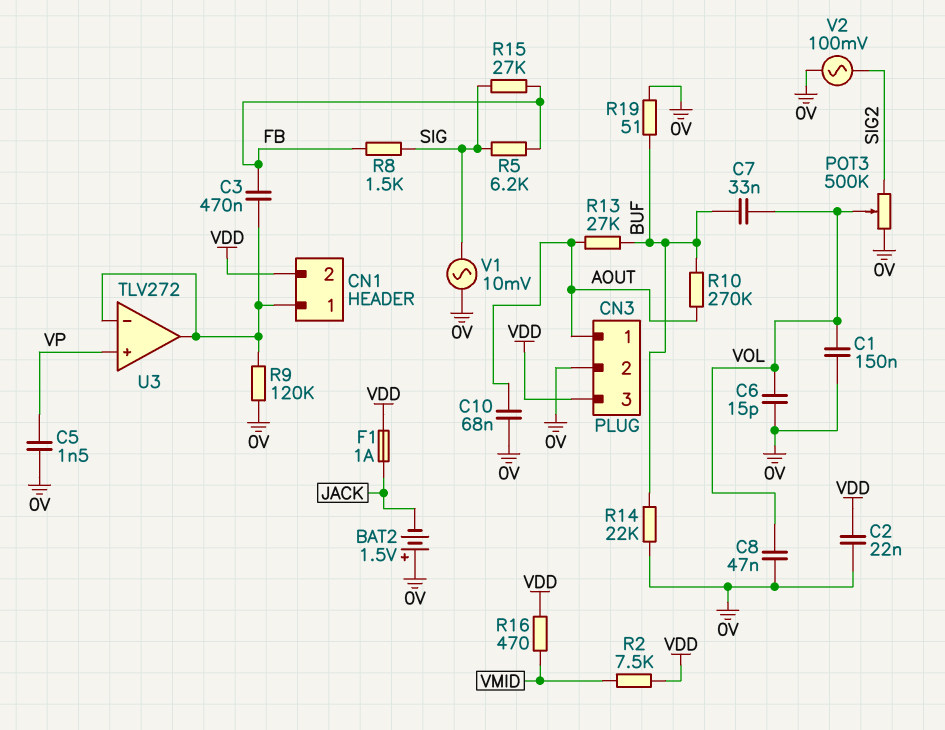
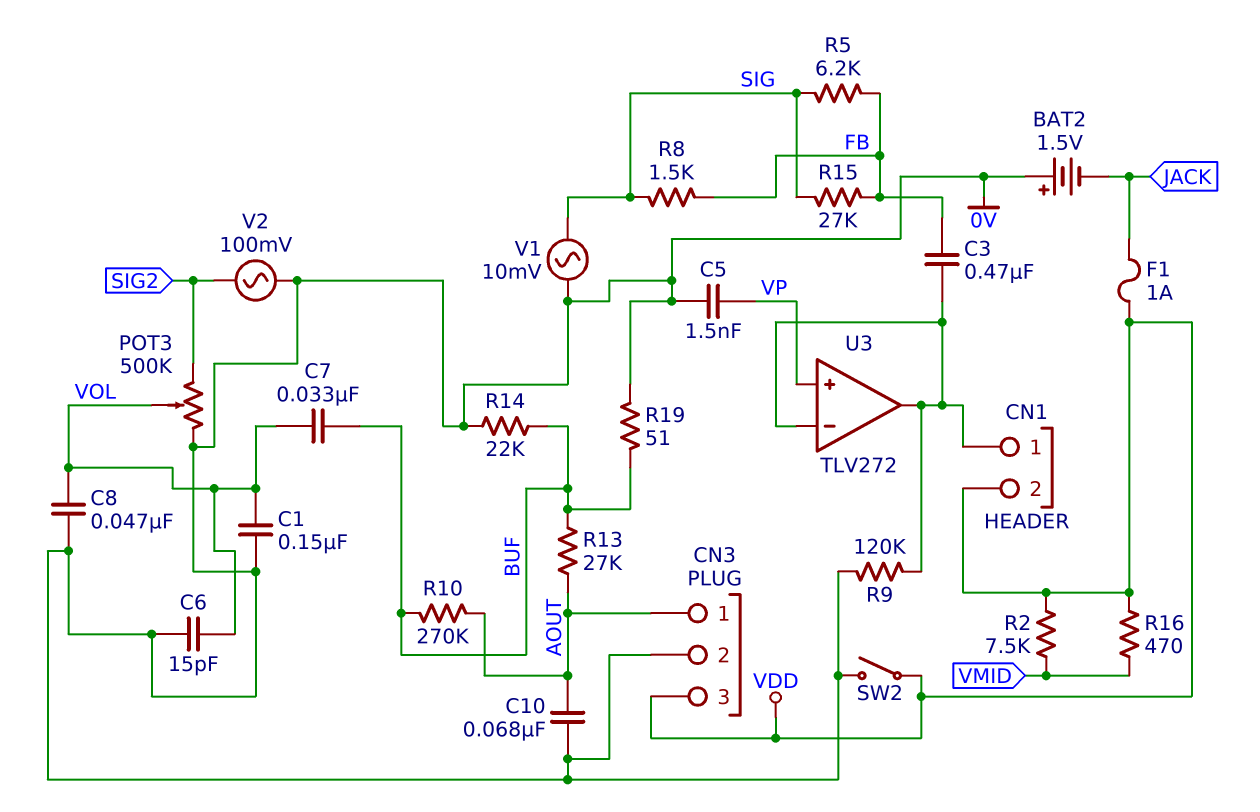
C2: 22nF (0V, VDD) -> none
SW2: none -> switch (0V, VDD)

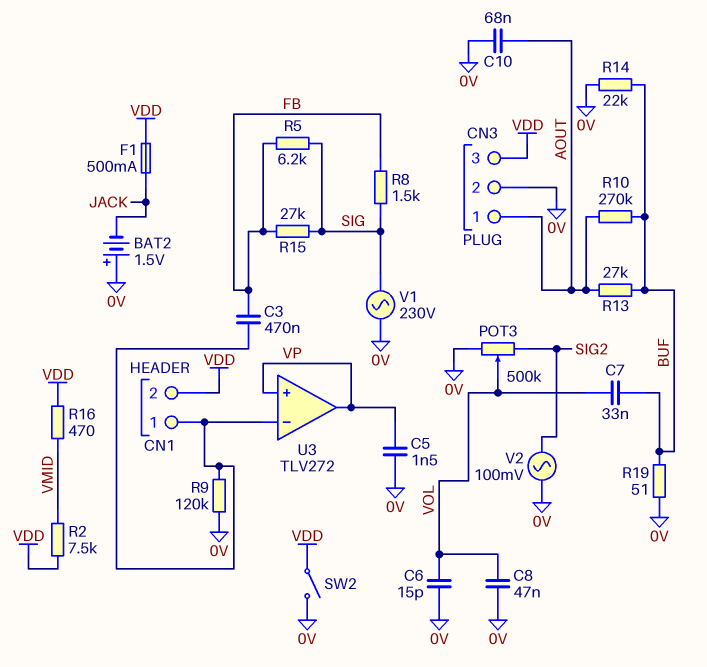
C1: 150nF (0V, VOL) -> none
F1: 1A (JACK, VDD) -> 500mA (JACK, VDD)
U3 pin out: CN1/1 -> VP
V1: AC 10mV (0V, SIG) -> AC 230V (0V, SIG)

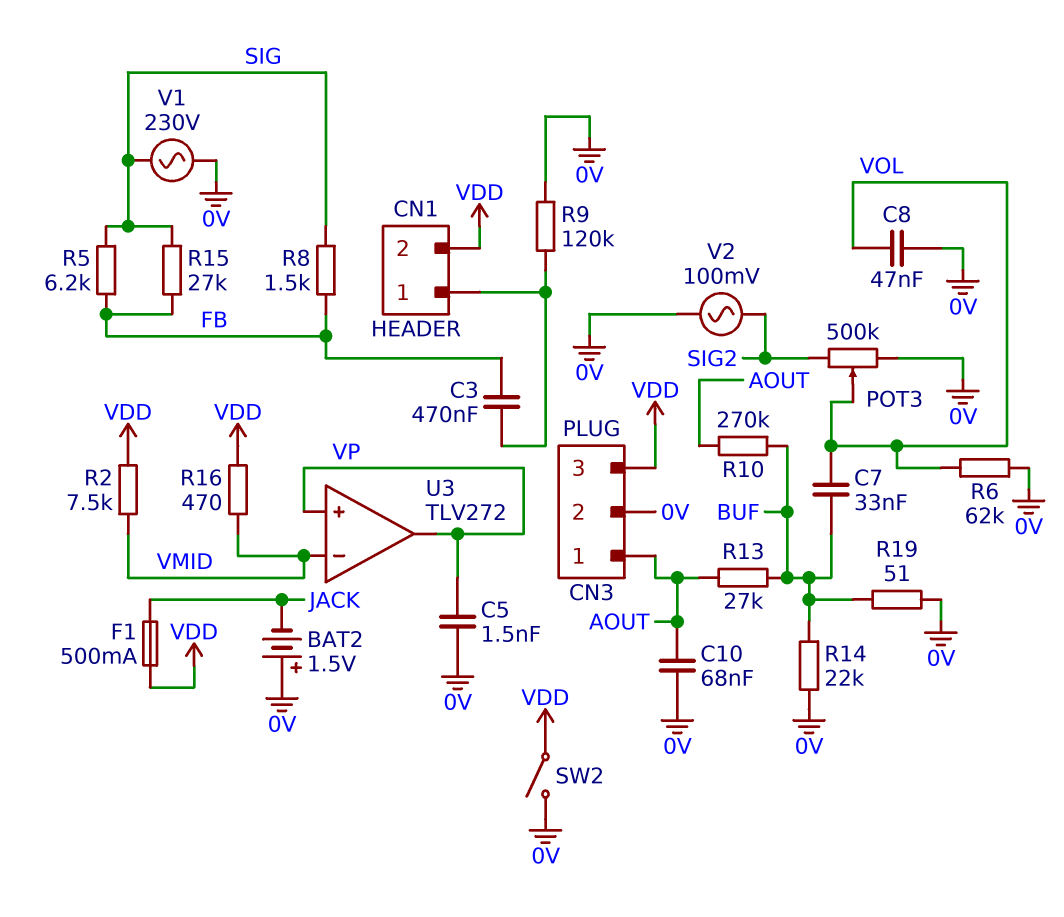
C6: 15pF (0V, VOL) -> none
R6: none -> 62k (0V, VOL)
U3 pin in-: CN1/1 -> VMID

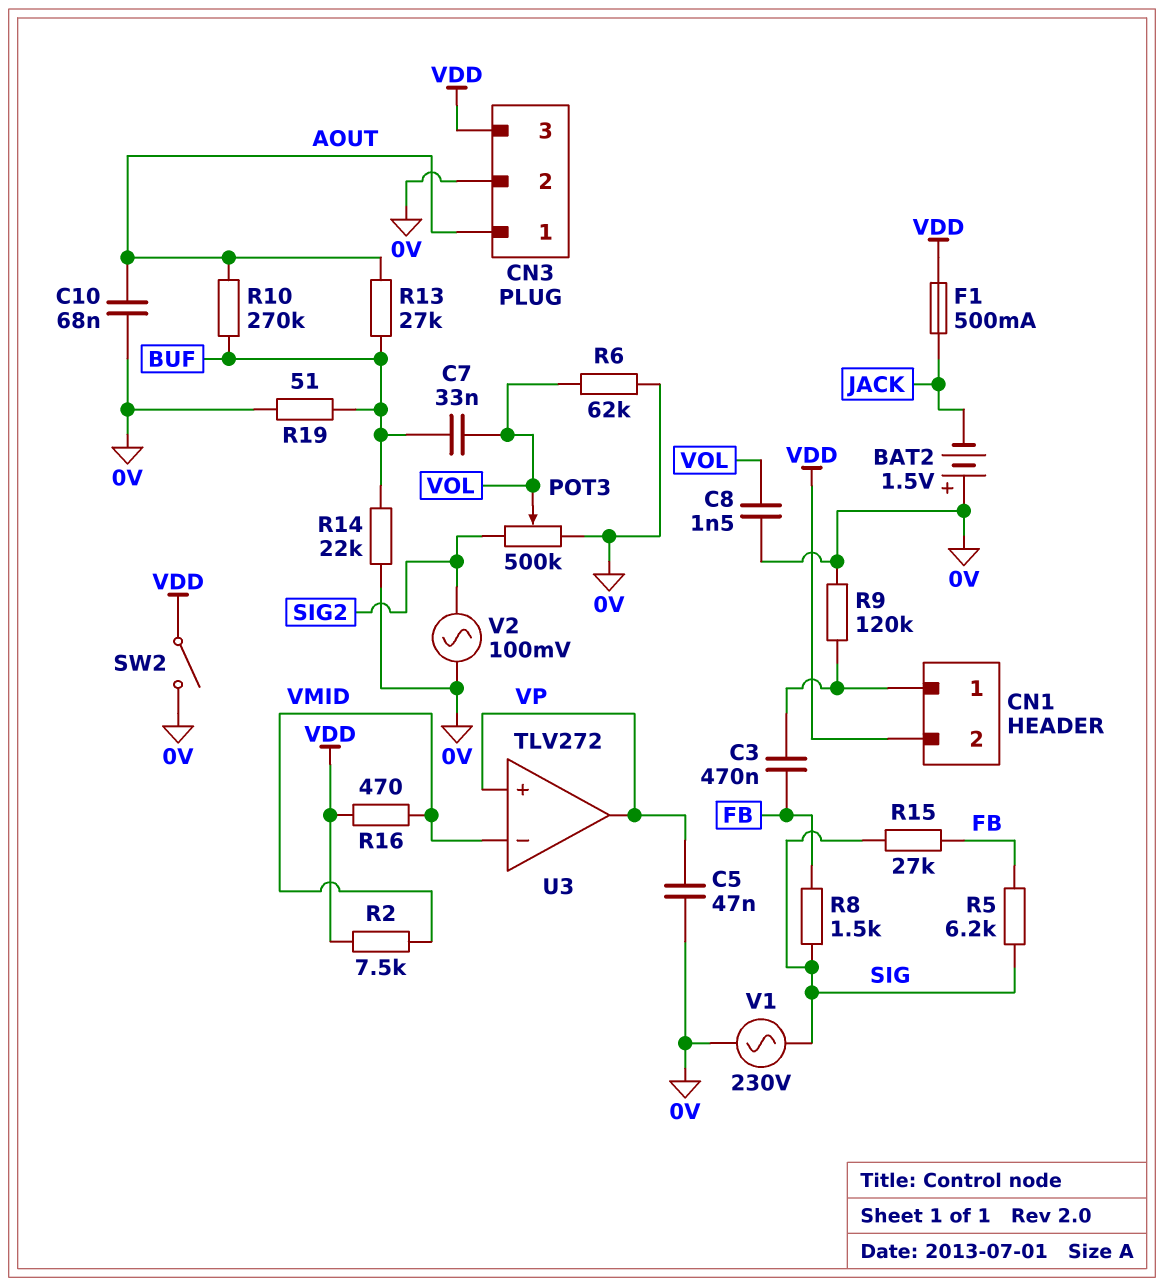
C5: 1.5nF (0V, VP) -> 47nF (0V, VP)
C8: 47nF (0V, VOL) -> 1.5nF (0V, VOL)

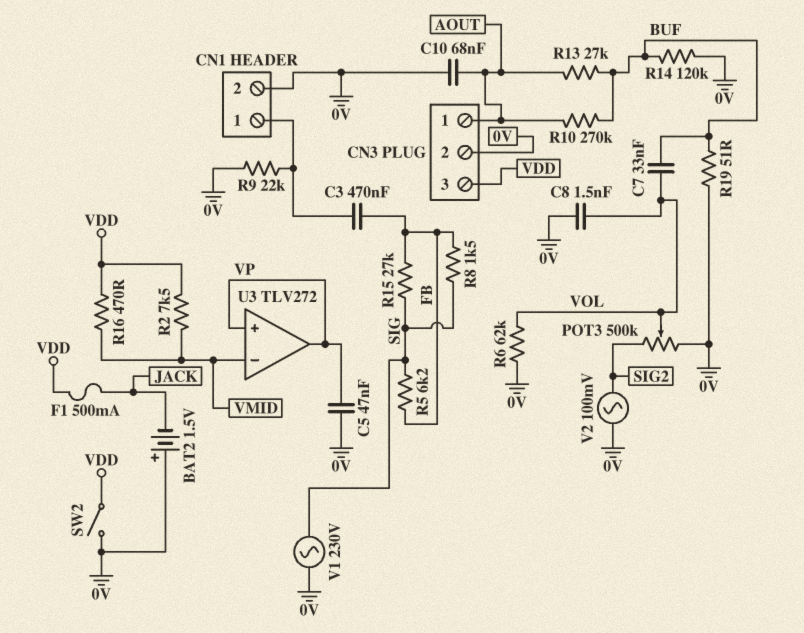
CN1 pin 2: VDD -> 0V
R9: 120k (0V, CN1/1) -> 22k (0V, CN1/1)
R14: 22k (0V, BUF) -> 120k (0V, BUF)

